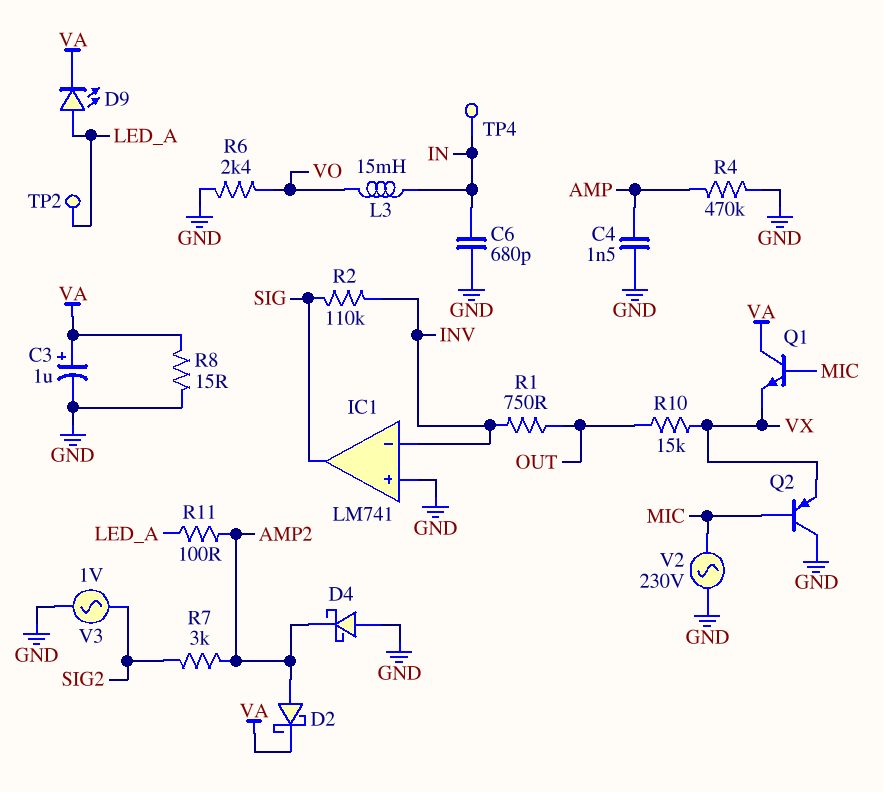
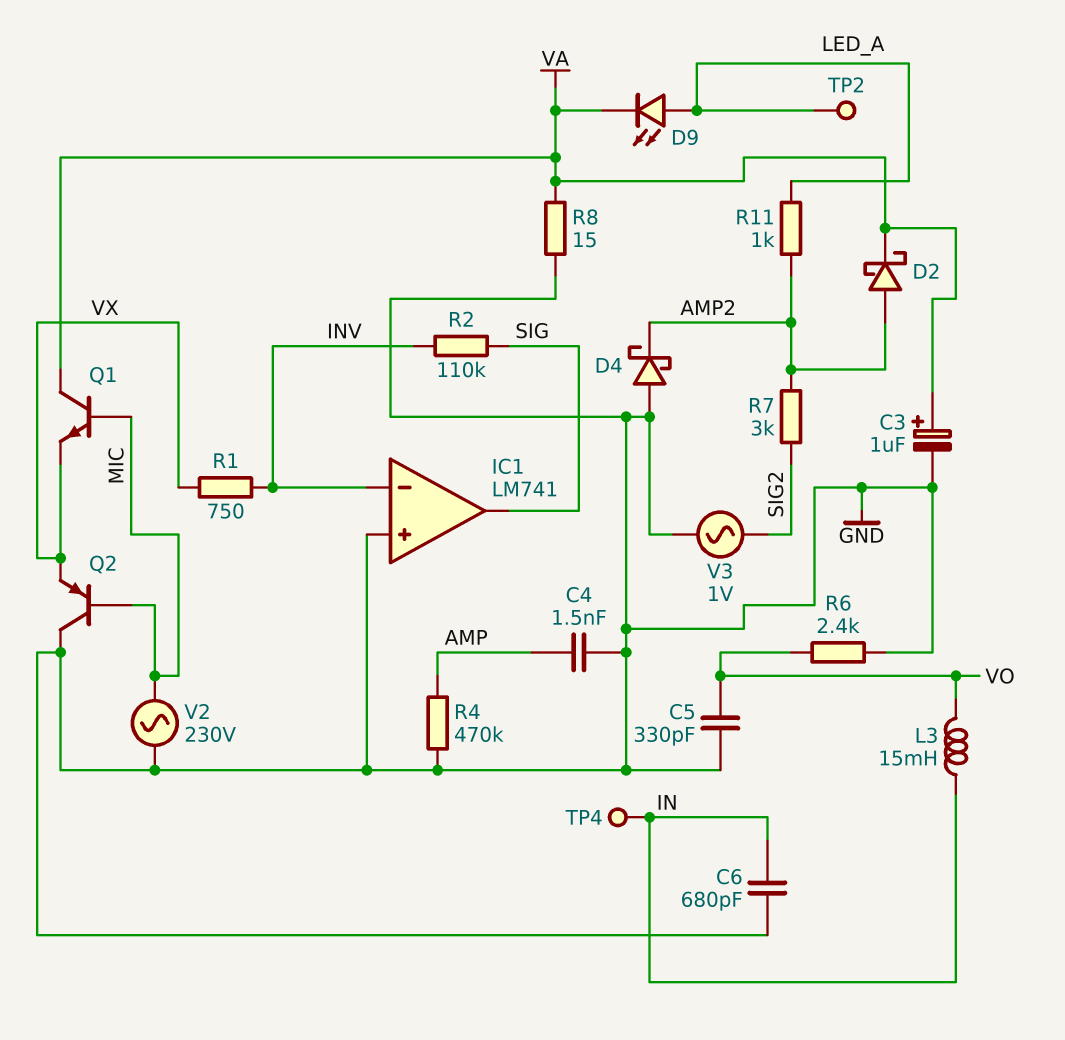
C5: none -> 330pF (GND, VO)
R1: 750 (INV, OUT) -> 750 (INV, VX)
R10: 15k (OUT, VX) -> none
R11: 100 (AMP2, LED_A) -> 1k (AMP2, LED_A)

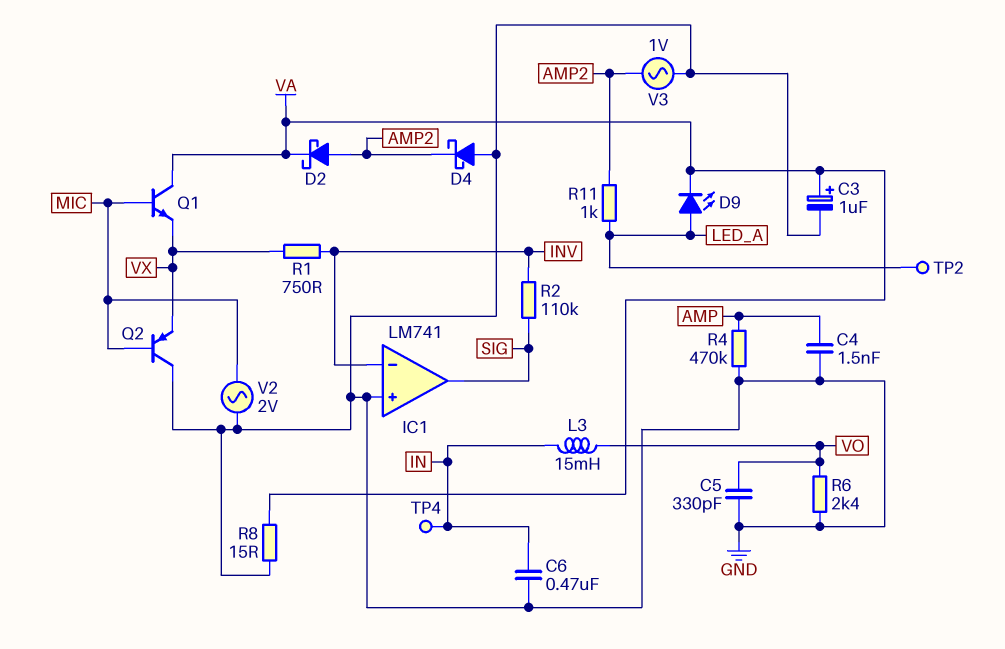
C6: 680pF (GND, IN) -> 470nF (GND, IN)
R7: 3k (AMP2, SIG2) -> none
V2: AC 230V (GND, MIC) -> AC 2V (GND, MIC)
V3: AC 1V (GND, SIG2) -> AC 1V (AMP2, GND)

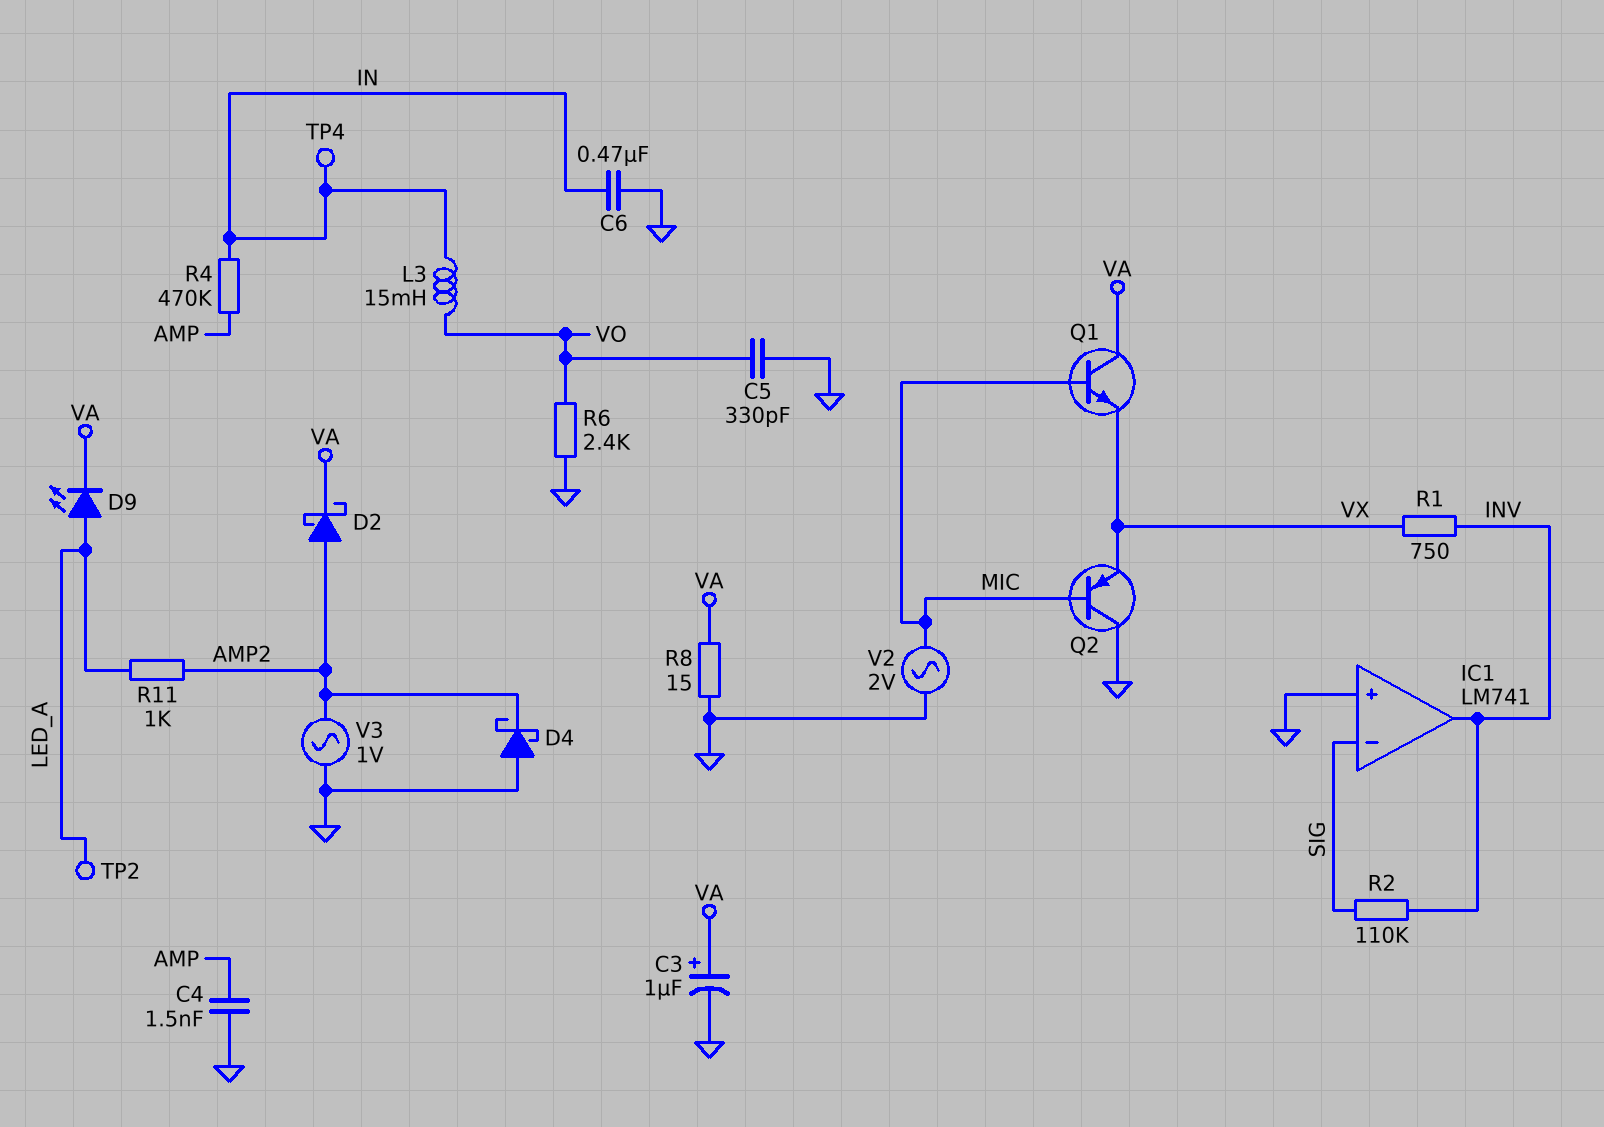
IC1 pin in-: INV -> SIG
IC1 pin out: SIG -> INV
R4: 470k (AMP, GND) -> 470k (AMP, IN)

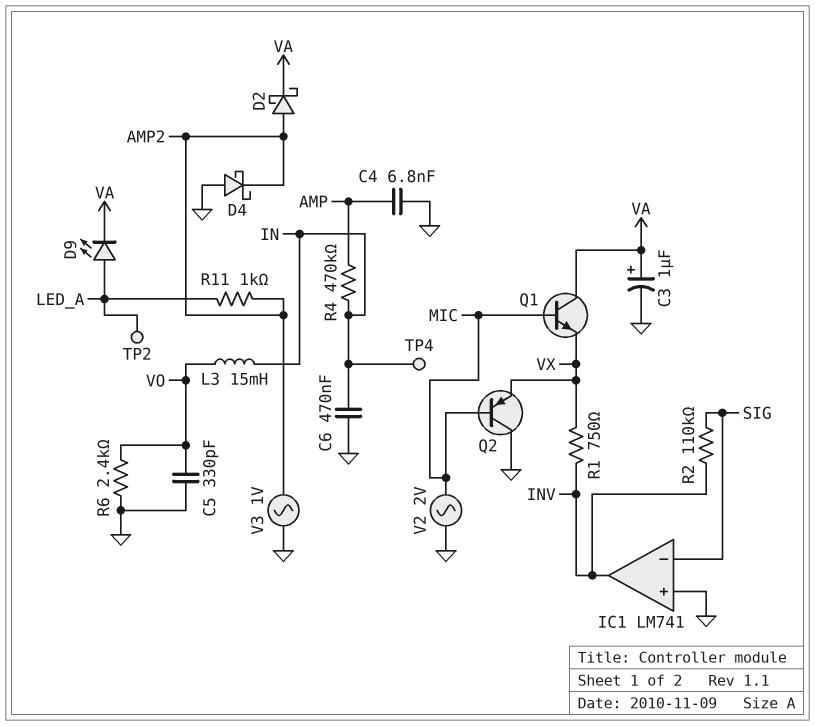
C4: 1.5nF (AMP, GND) -> 6.8nF (AMP, GND)
R8: 15 (GND, VA) -> none

